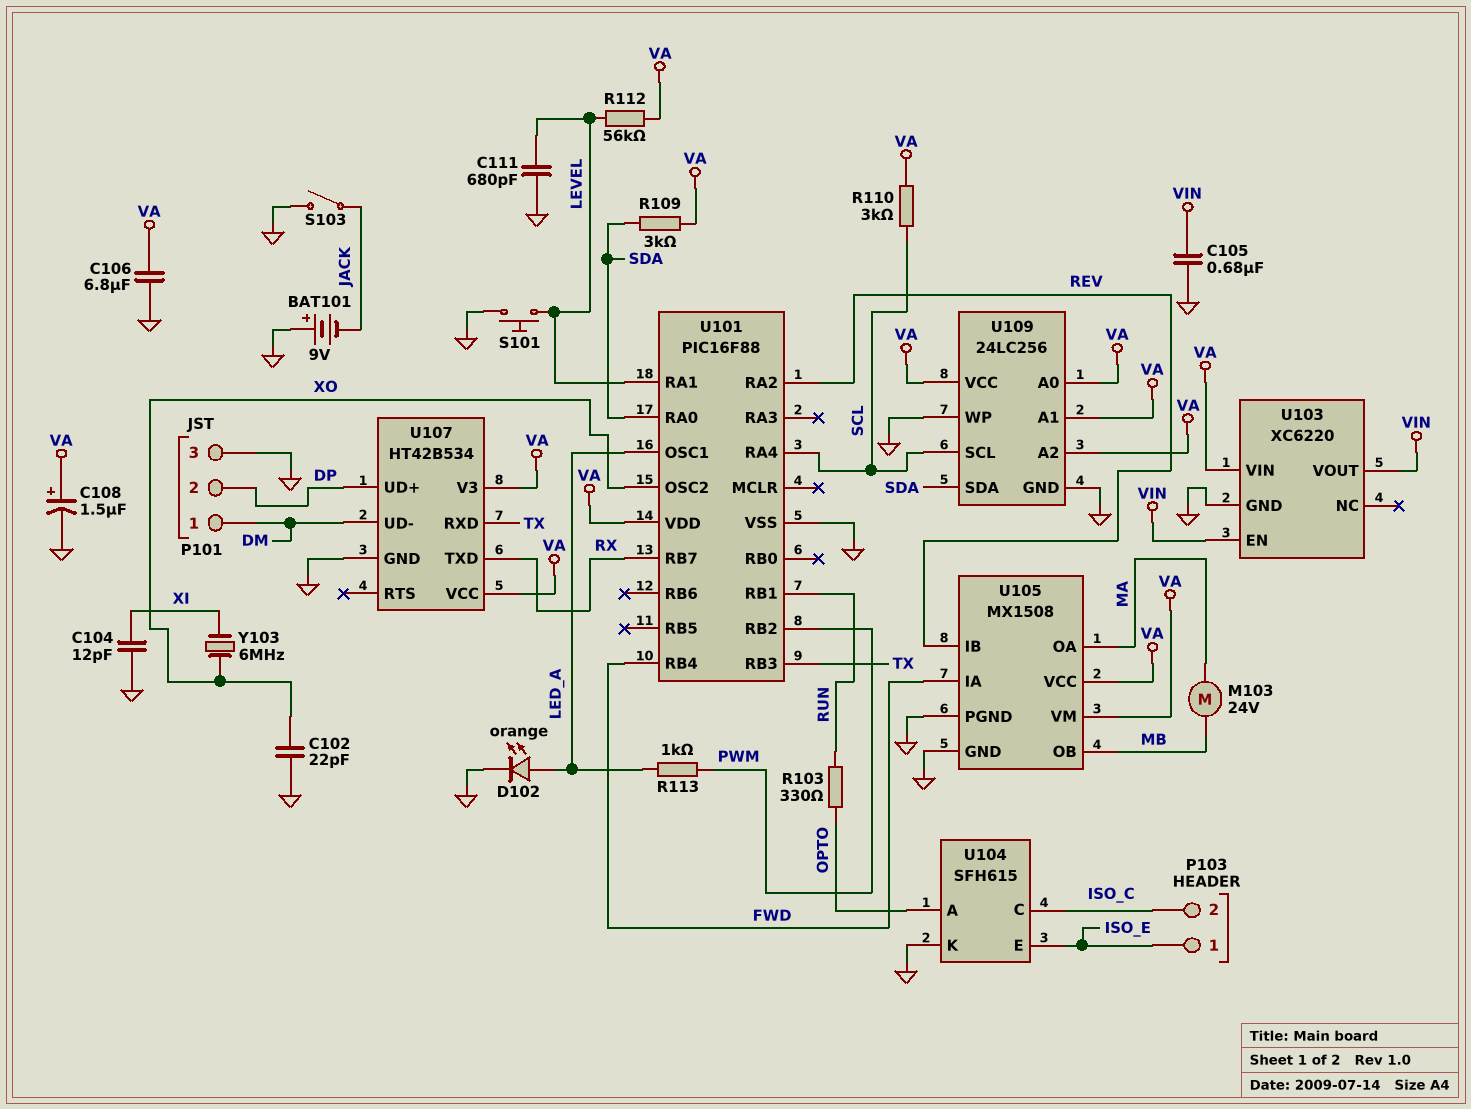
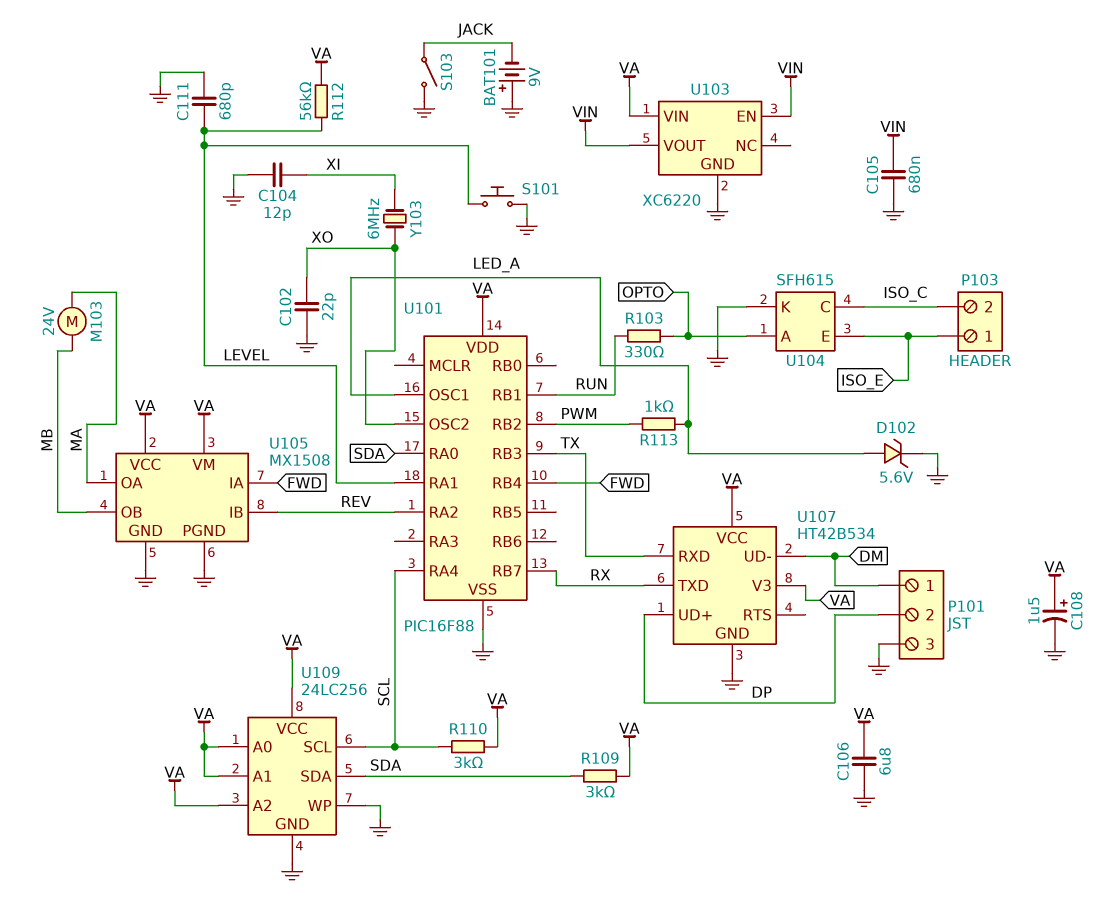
D102: LED orange (A LED_A, K GND) -> zener 5.6V (A LED_A, K GND)

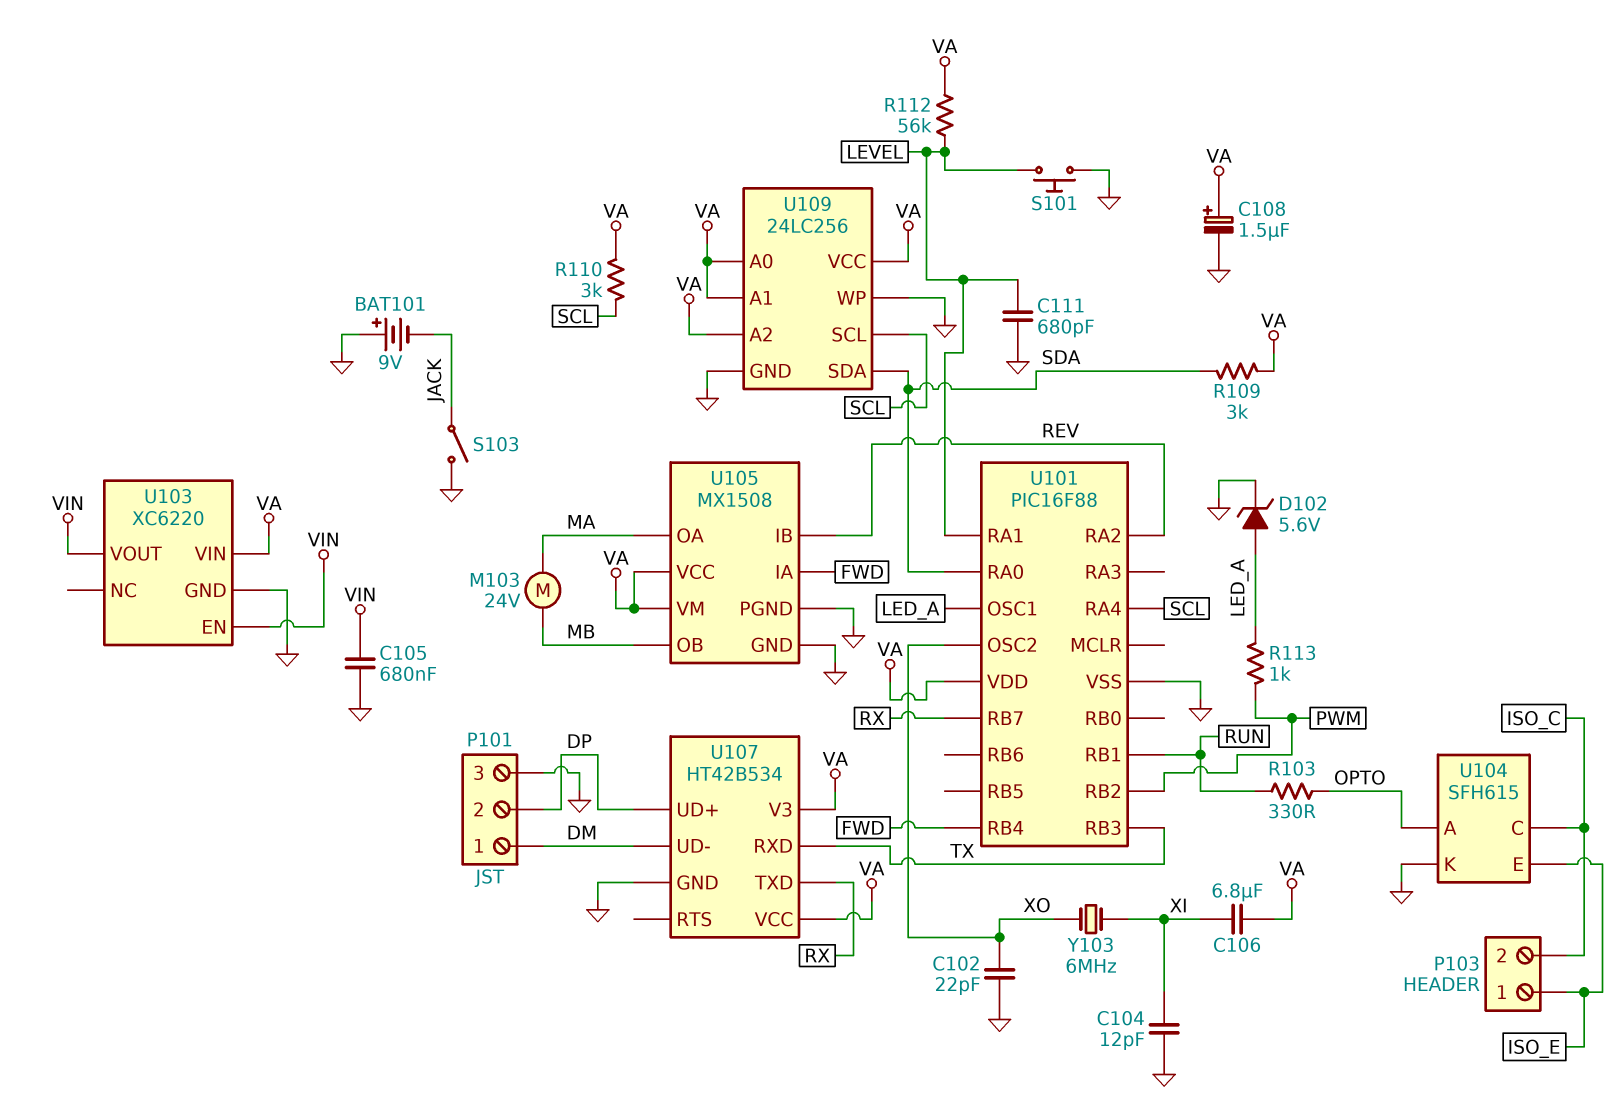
C106: 6.8uF (GND, VA) -> 6.8uF (VA, XI)

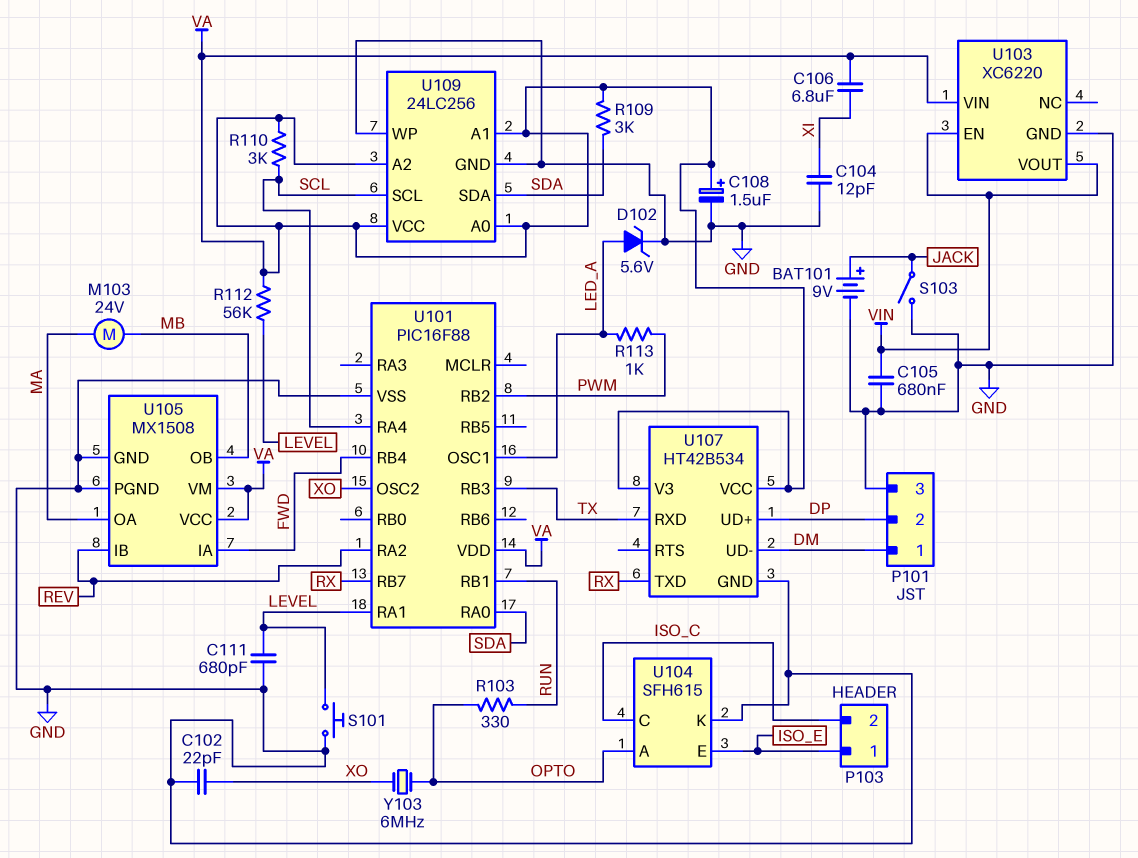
BAT101: 9V (plus GND, minus JACK) -> 9V (plus JACK, minus GND)
Y103: 6MHz (XI, XO) -> 6MHz (OPTO, XO)

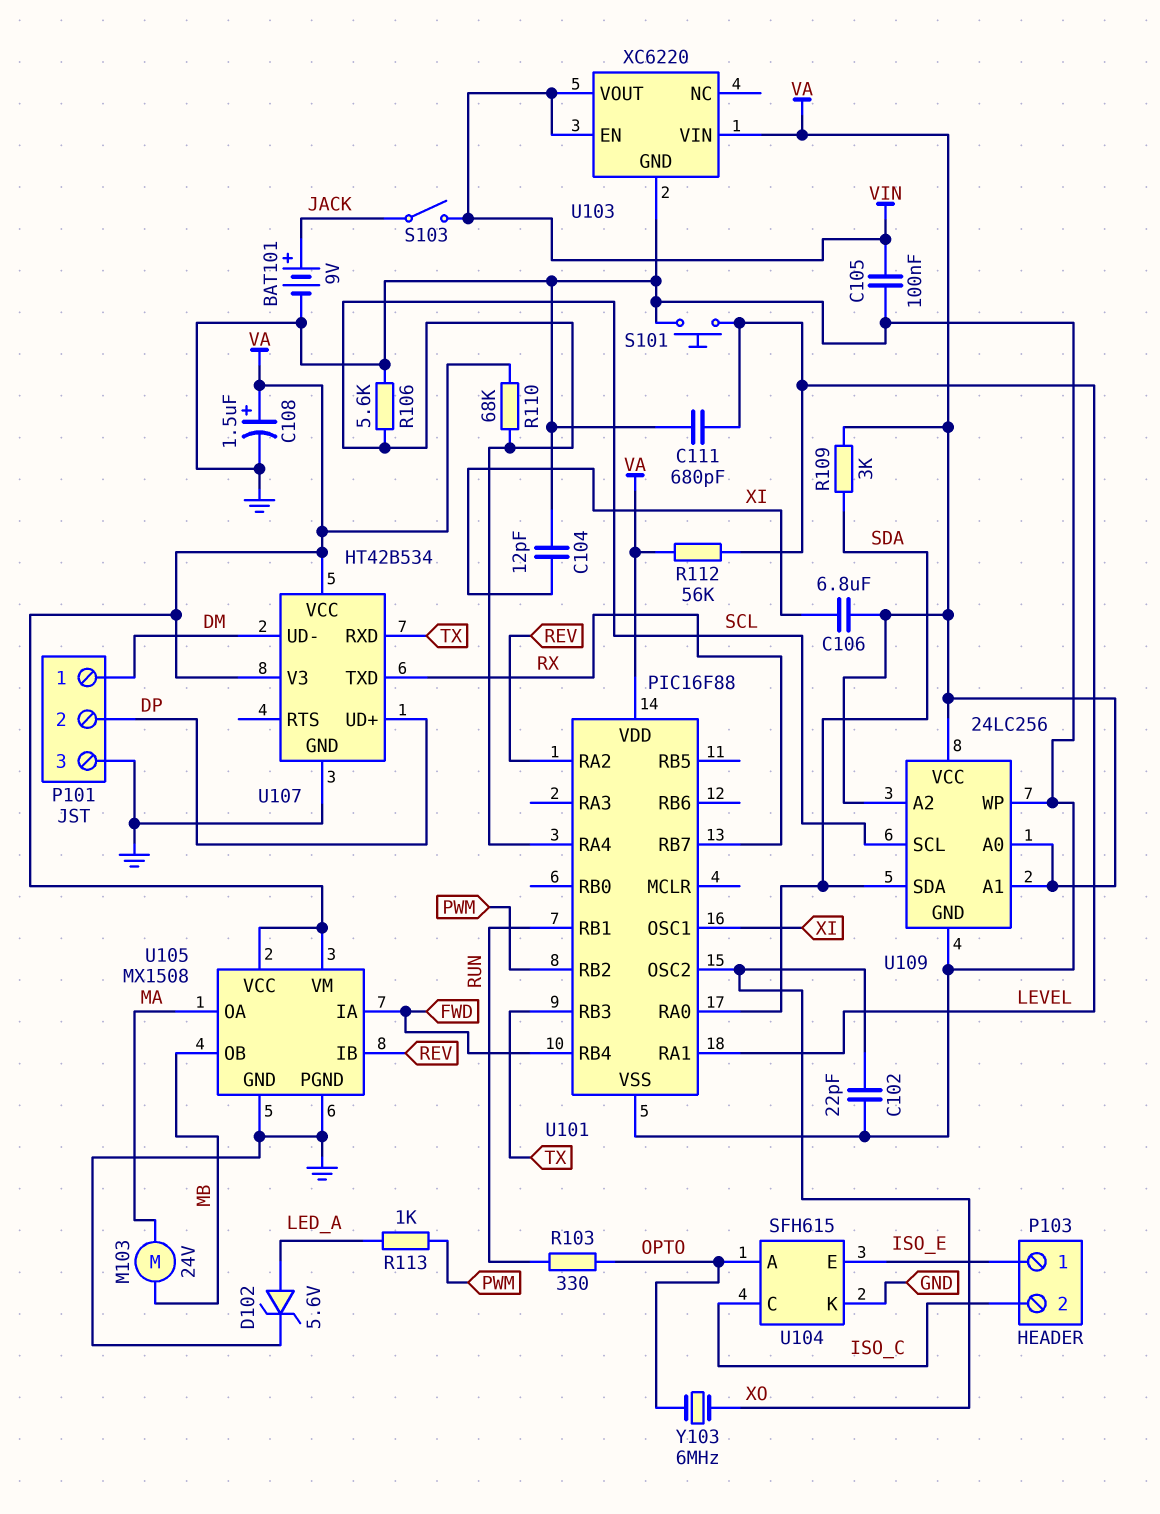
C105: 680nF (GND, VIN) -> 100nF (GND, VIN)
R106: none -> 5.6k (GND, SCL)
R110: 3k (SCL, VA) -> 68k (SCL, VA)
S103: switch (GND, JACK) -> switch (JACK, VIN)
U101 pin OSC1: LED_A -> XI

